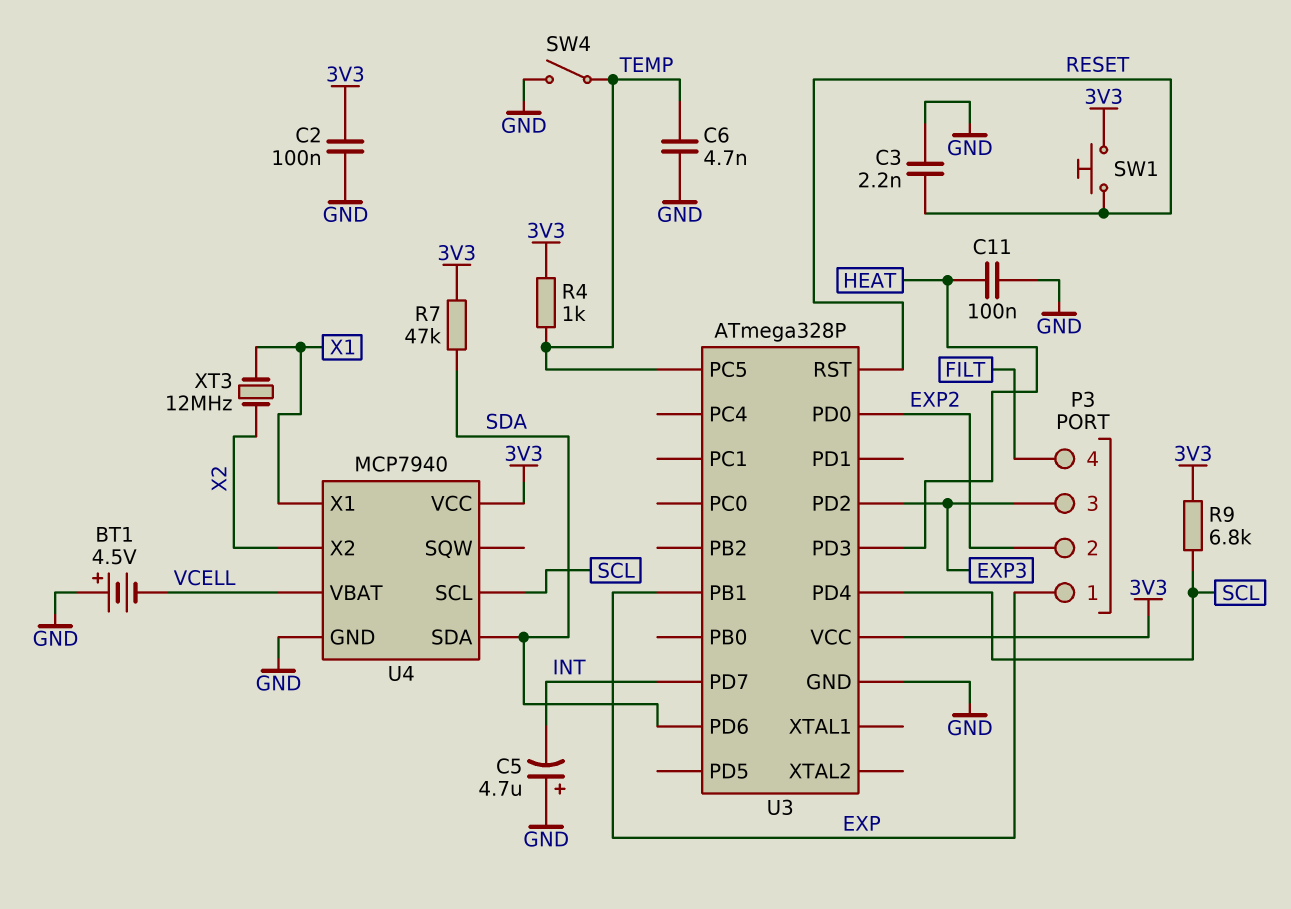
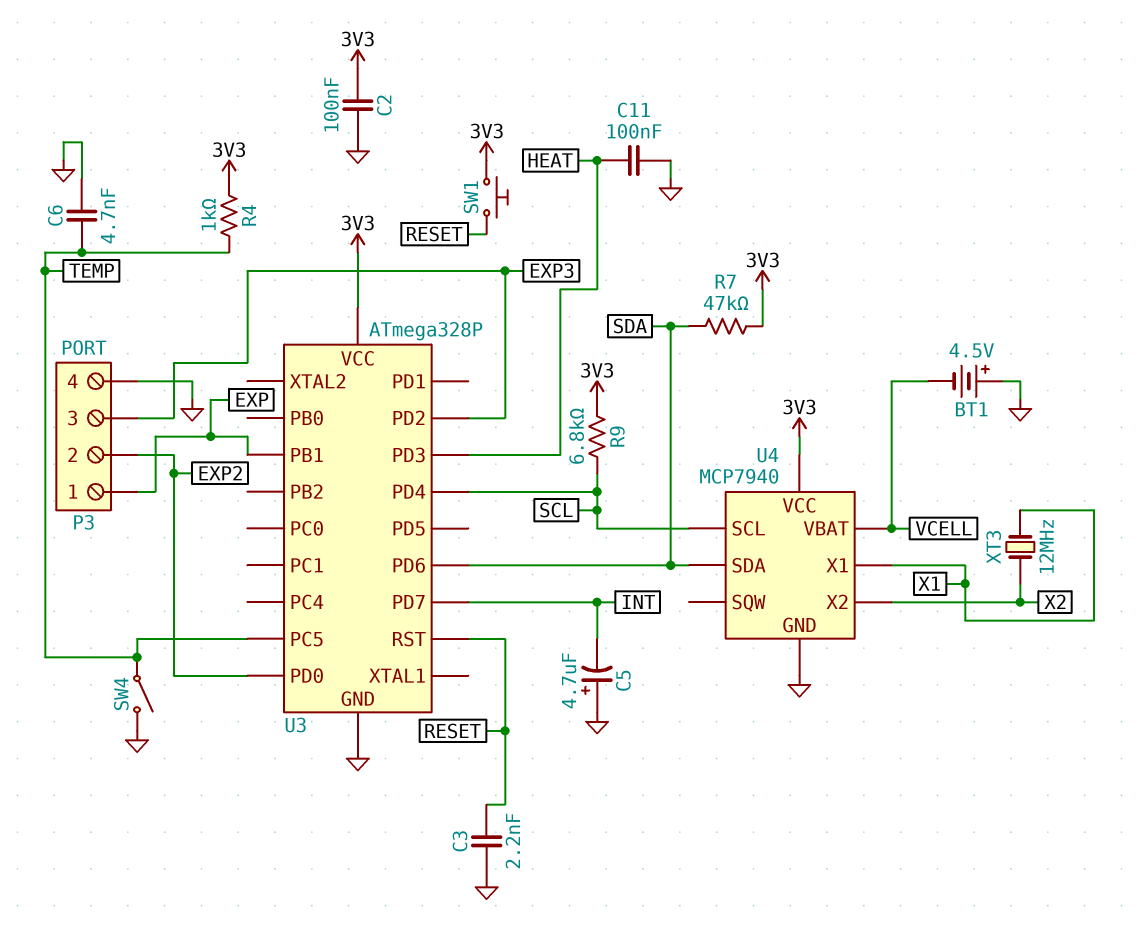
P3 pin 4: FILT -> GND

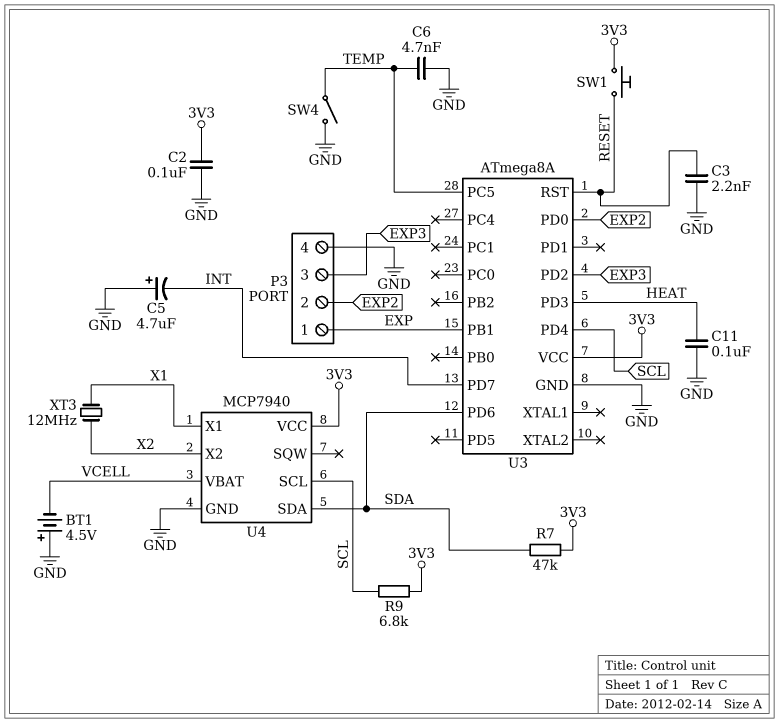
R4: 1k (3V3, TEMP) -> none
U3: ATmega328P -> ATmega8A

